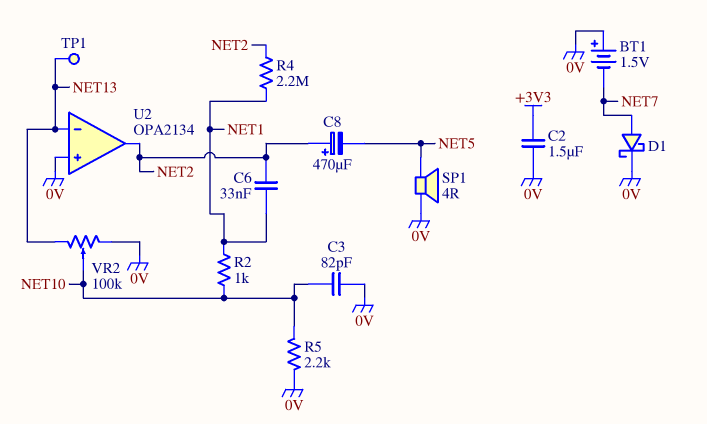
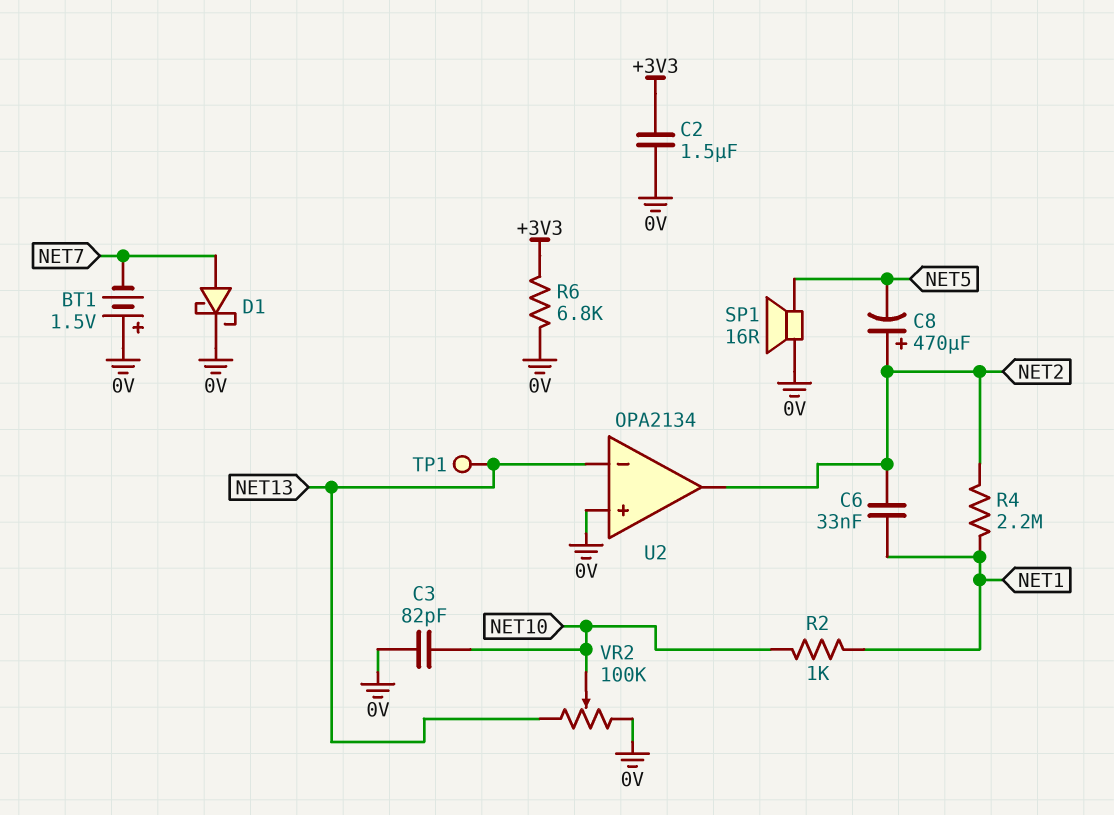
R5: 2.2k (0V, NET10) -> none
R6: none -> 6.8k (+3V3, 0V)
SP1: speaker 4R (0V, NET5) -> speaker 16R (0V, NET5)

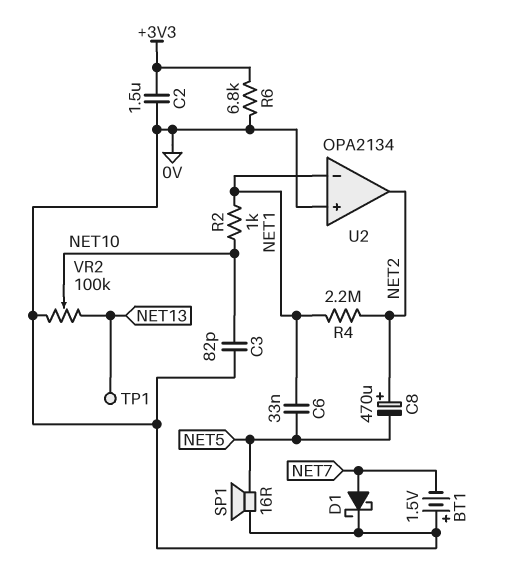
C6: 33nF (NET1, NET2) -> 33nF (NET1, NET5)
U2 pin in-: NET13 -> NET1

